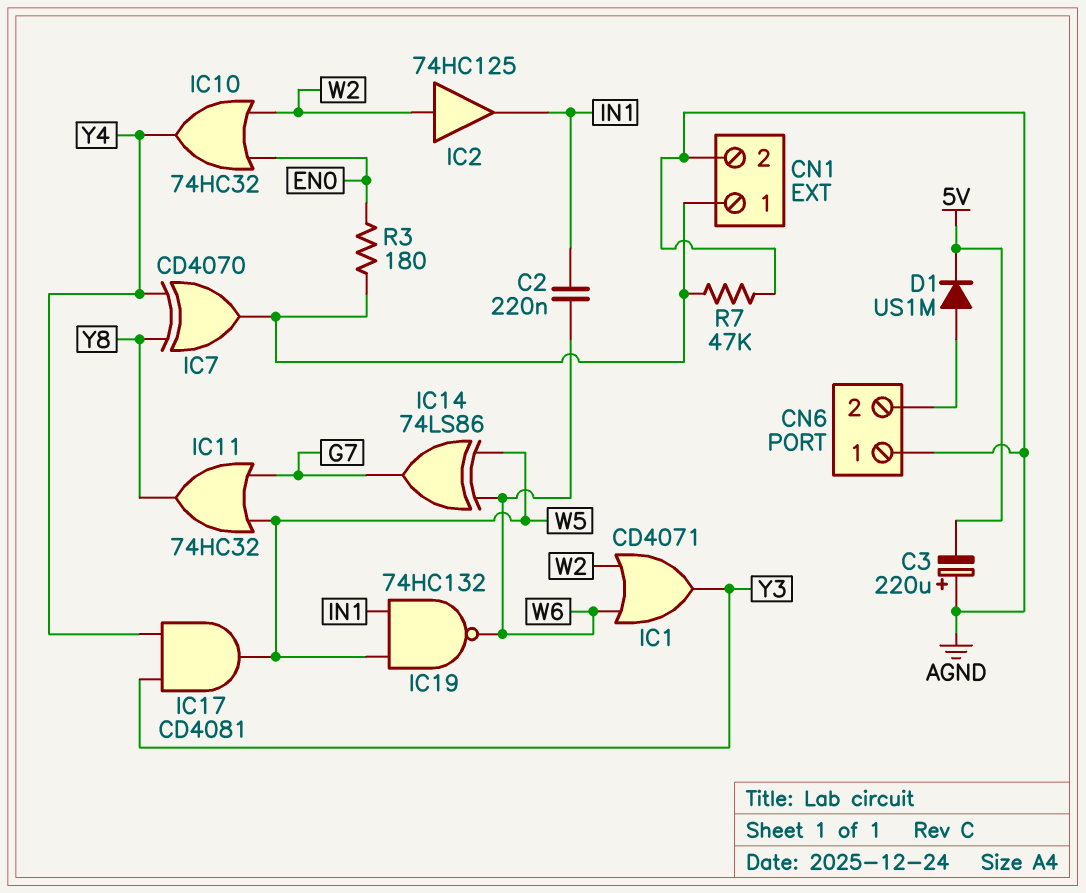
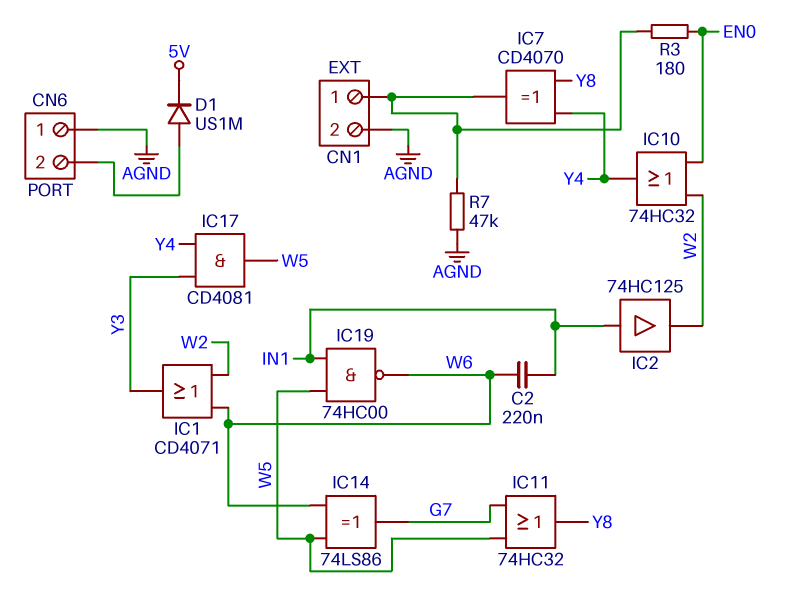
C3: 220uF (plus AGND, minus 5V) -> none
IC2: buffer 74HC125 (in W2, out IN1) -> buffer 74HC125 (in IN1, out W2)
IC19: NAND 74HC132 (in IN1, in W5, out W6) -> NAND 74HC00 (in IN1, in W5, out W6)

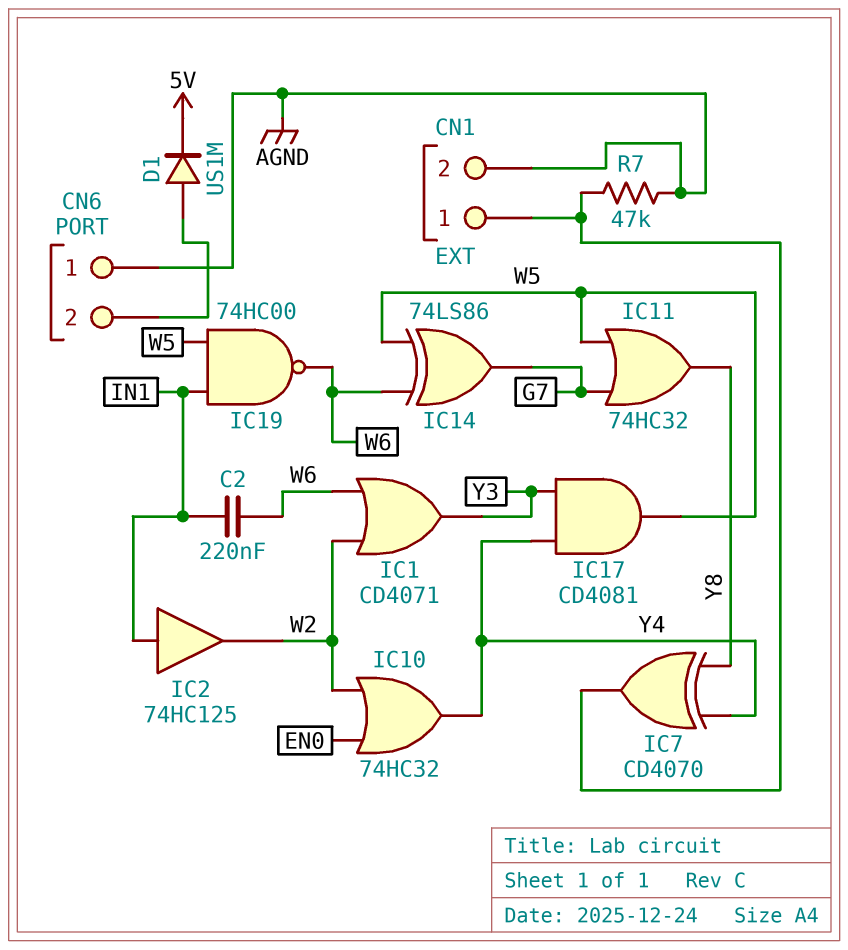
R3: 180 (CN1/1, EN0) -> none

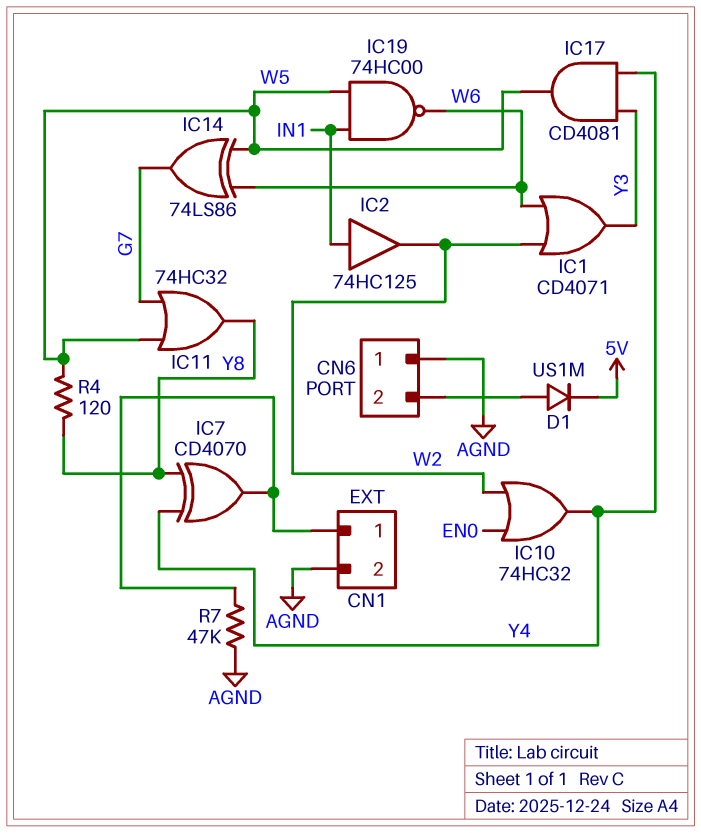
C2: 220nF (IN1, W6) -> none
R4: none -> 120 (W5, Y8)

